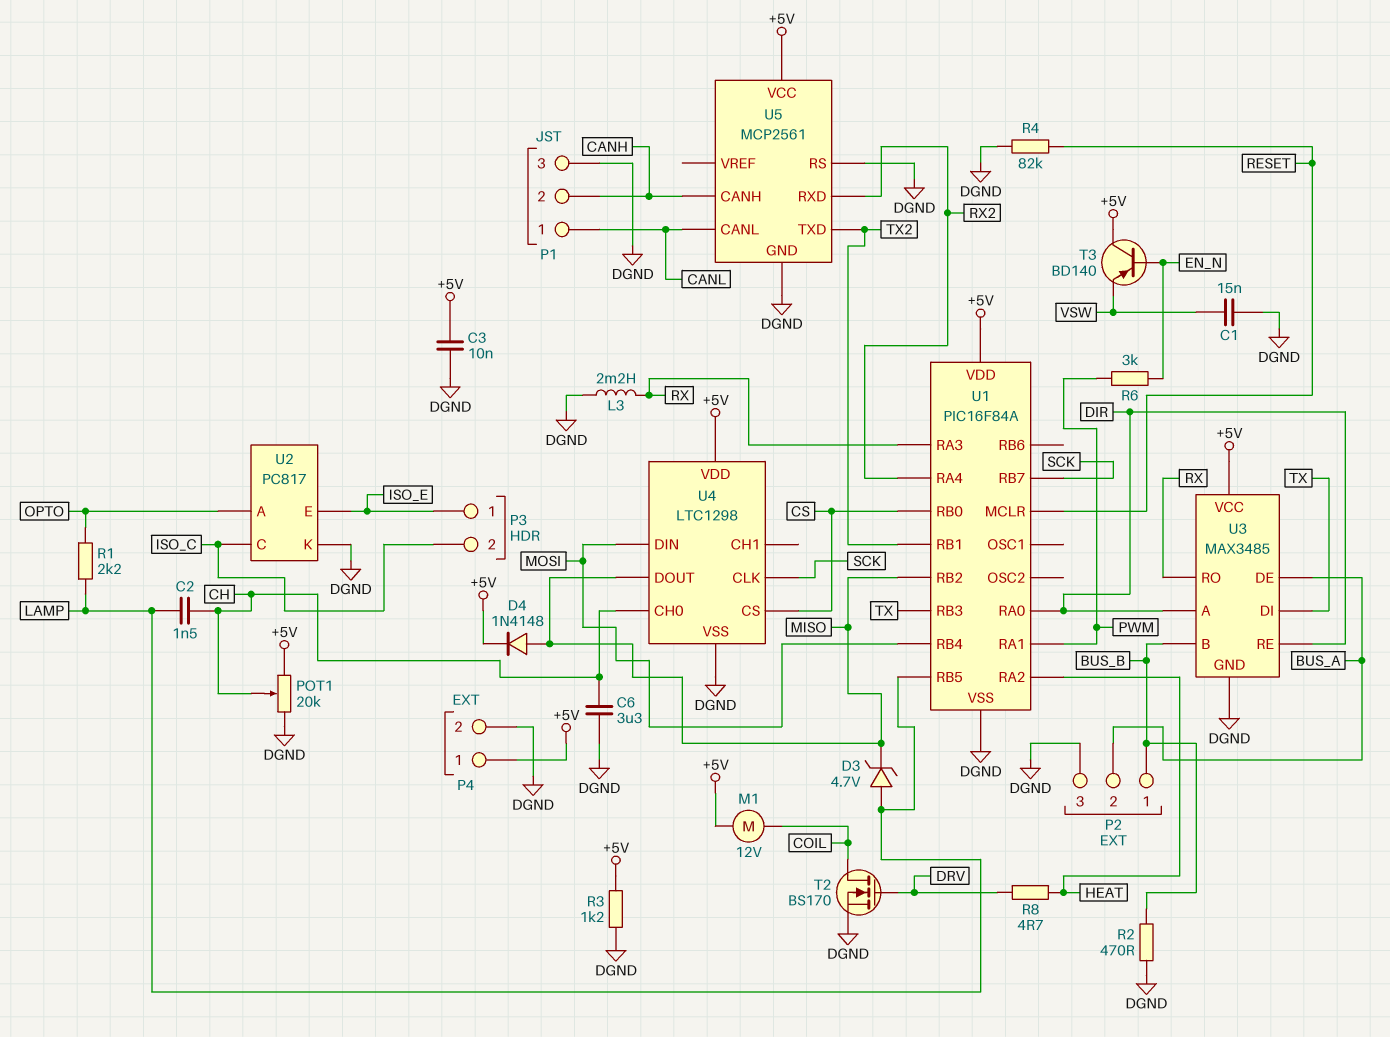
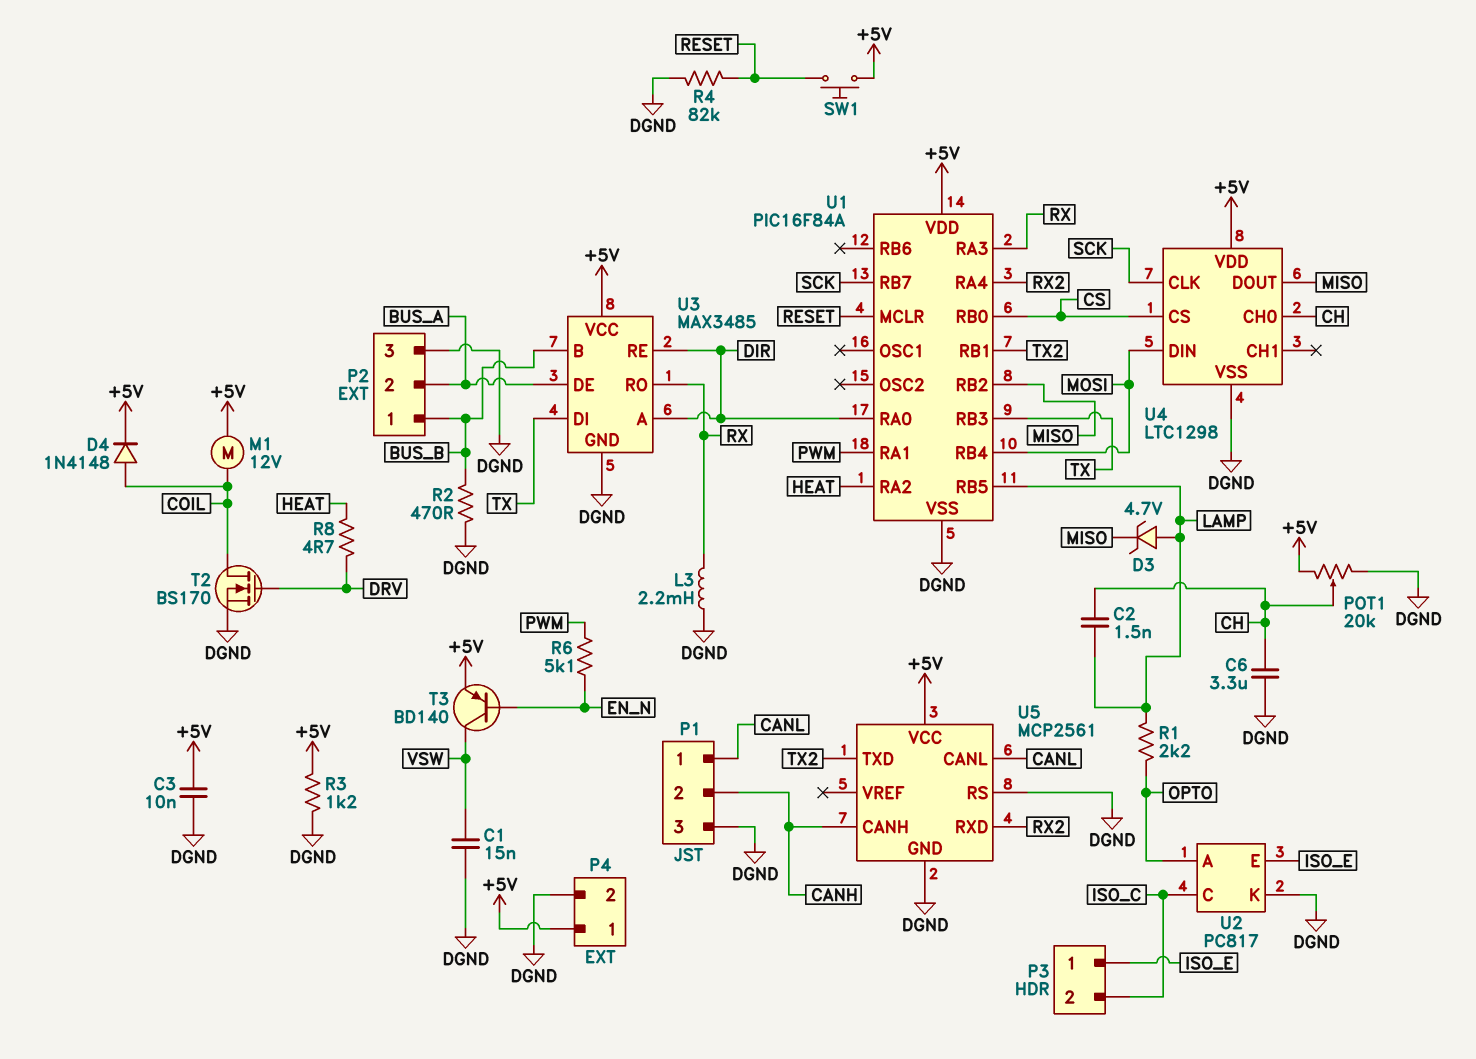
D4: diode 1N4148 (A MISO, K +5V) -> diode 1N4148 (A COIL, K +5V)
R6: 3k (EN_N, PWM) -> 5.1k (EN_N, PWM)
SW1: none -> button (+5V, RESET)
T3: PNP BD140 (B EN_N, C +5V, E VSW) -> PNP BD140 (B EN_N, C VSW, E +5V)

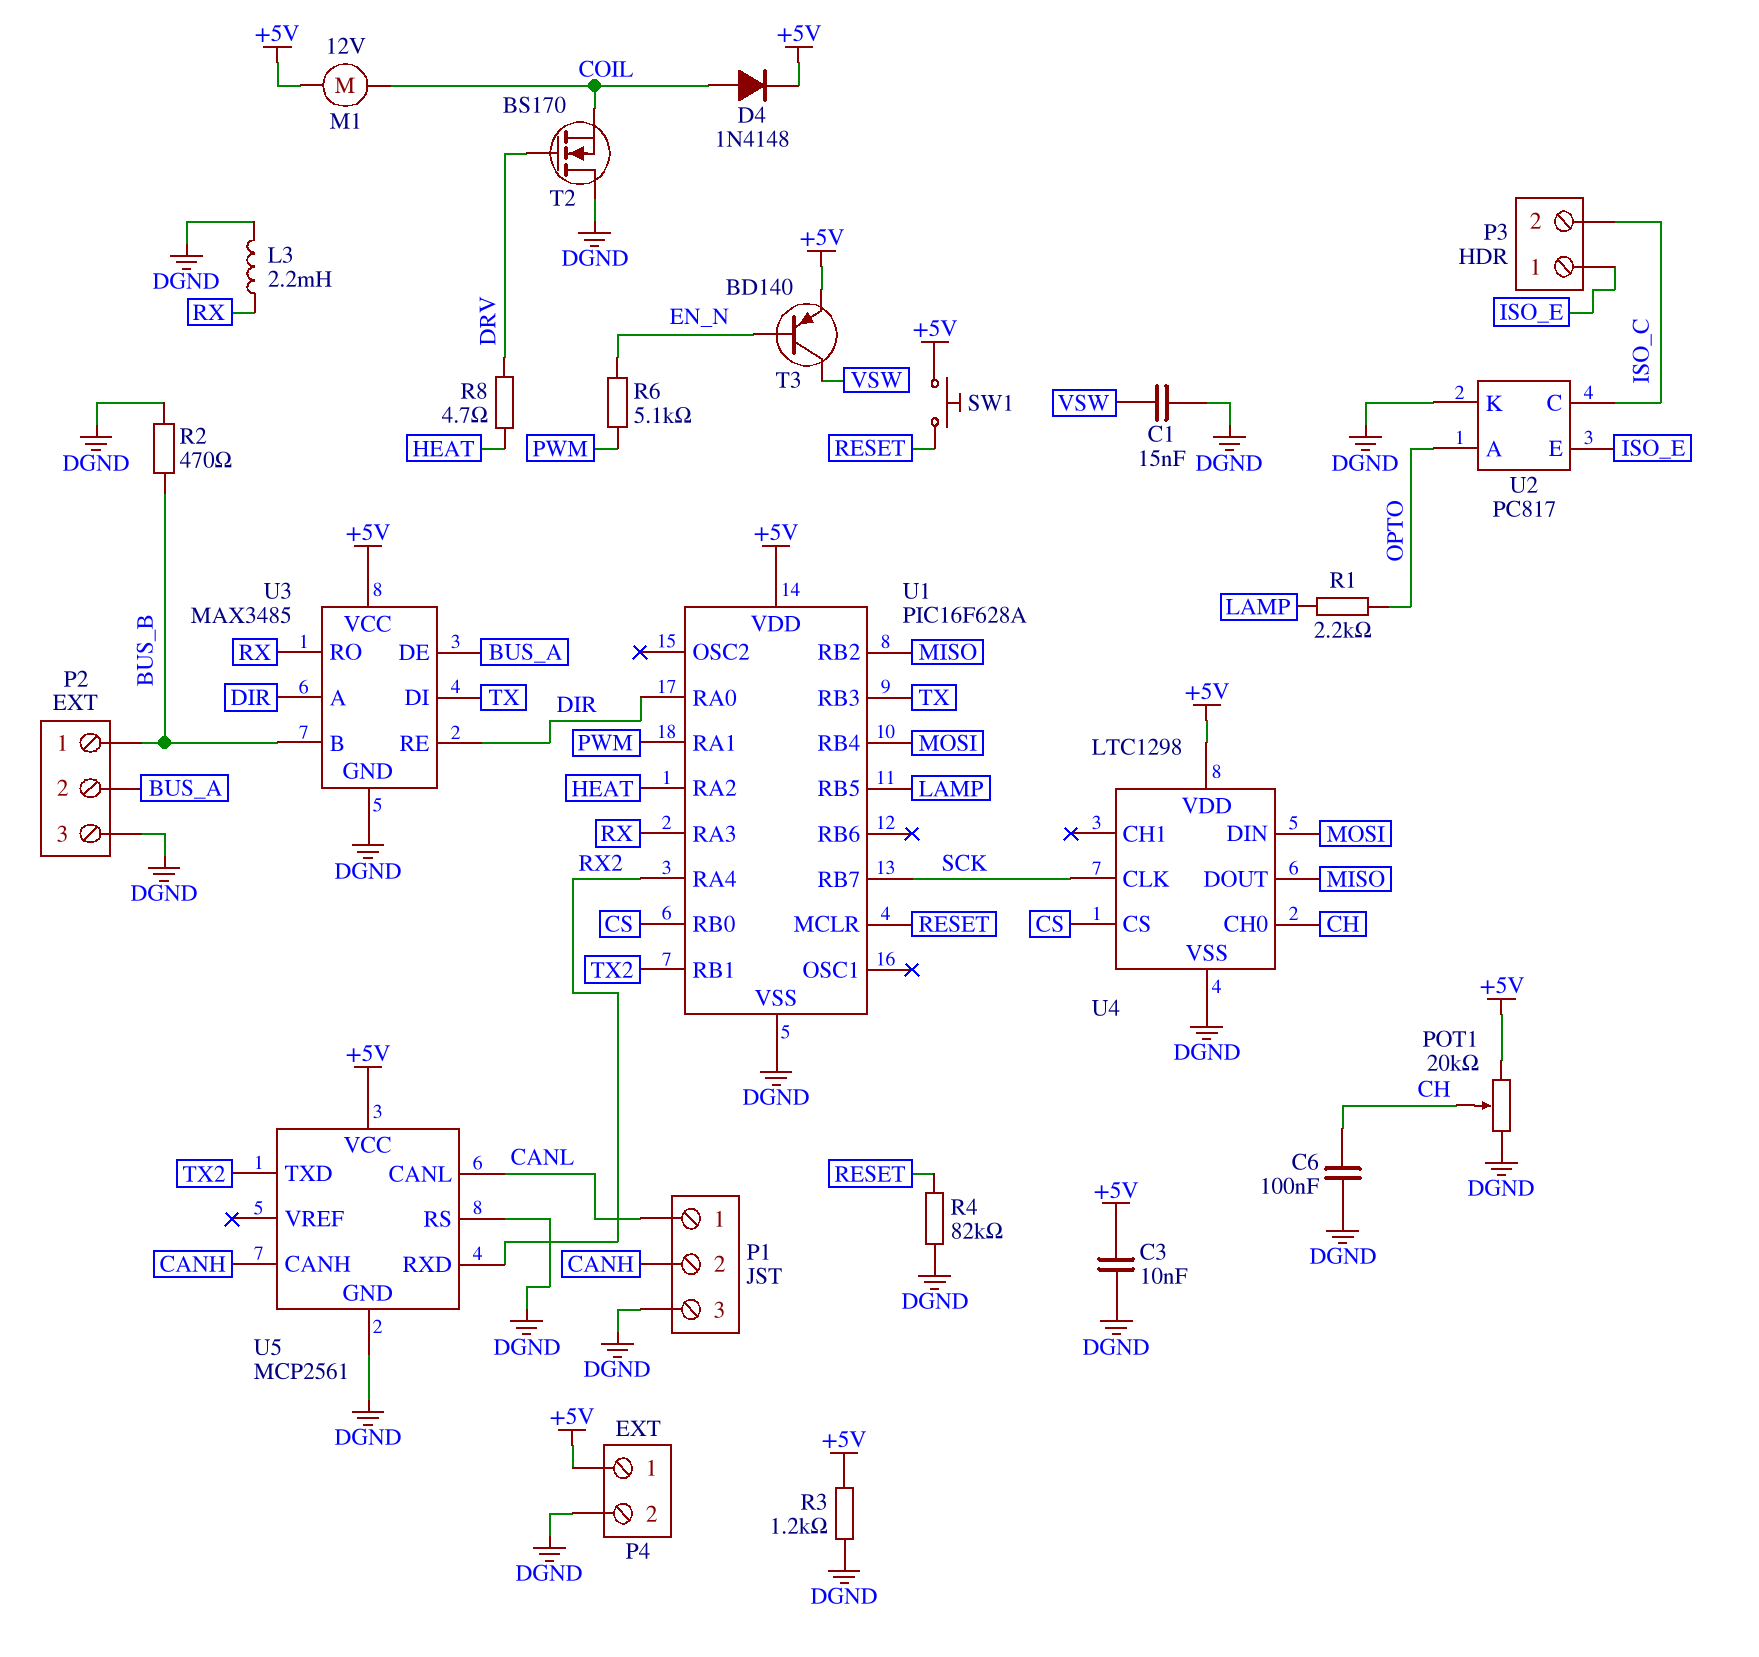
C2: 1.5nF (CH, LAMP) -> none
C6: 3.3uF (CH, DGND) -> 100nF (CH, DGND)
D3: zener 4.7V (A LAMP, K MISO) -> none
T2: NMOS BS170 (G DRV, D COIL, S DGND) -> NMOS BS170 (G DRV, D DGND, S COIL)
U1: PIC16F84A -> PIC16F628A

